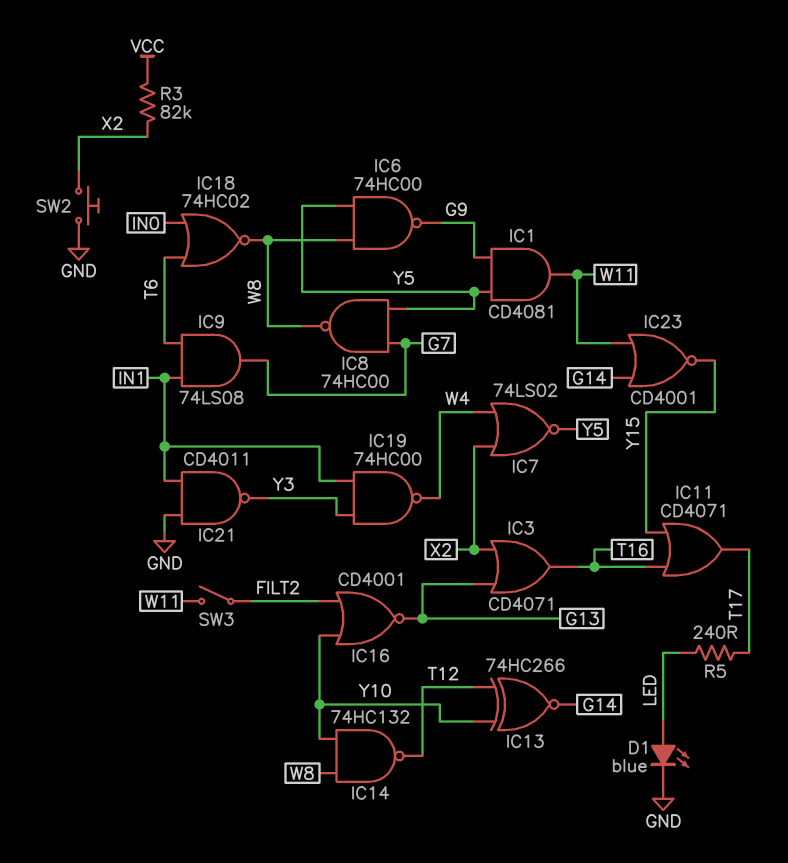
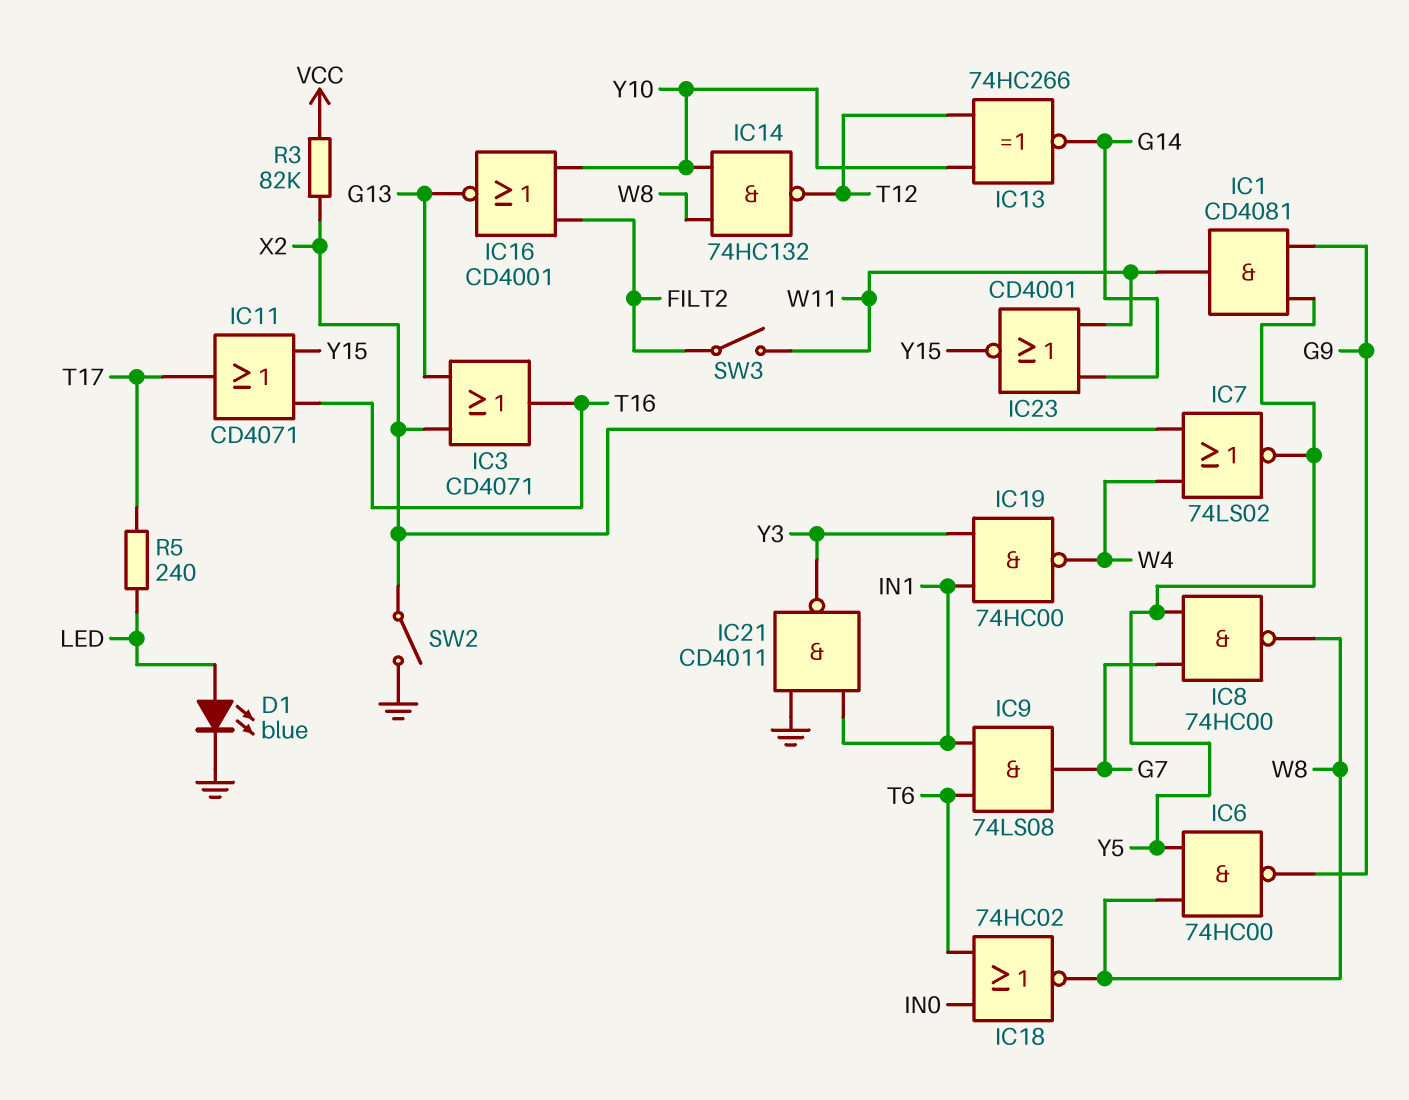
SW2: button (GND, X2) -> switch (GND, X2)

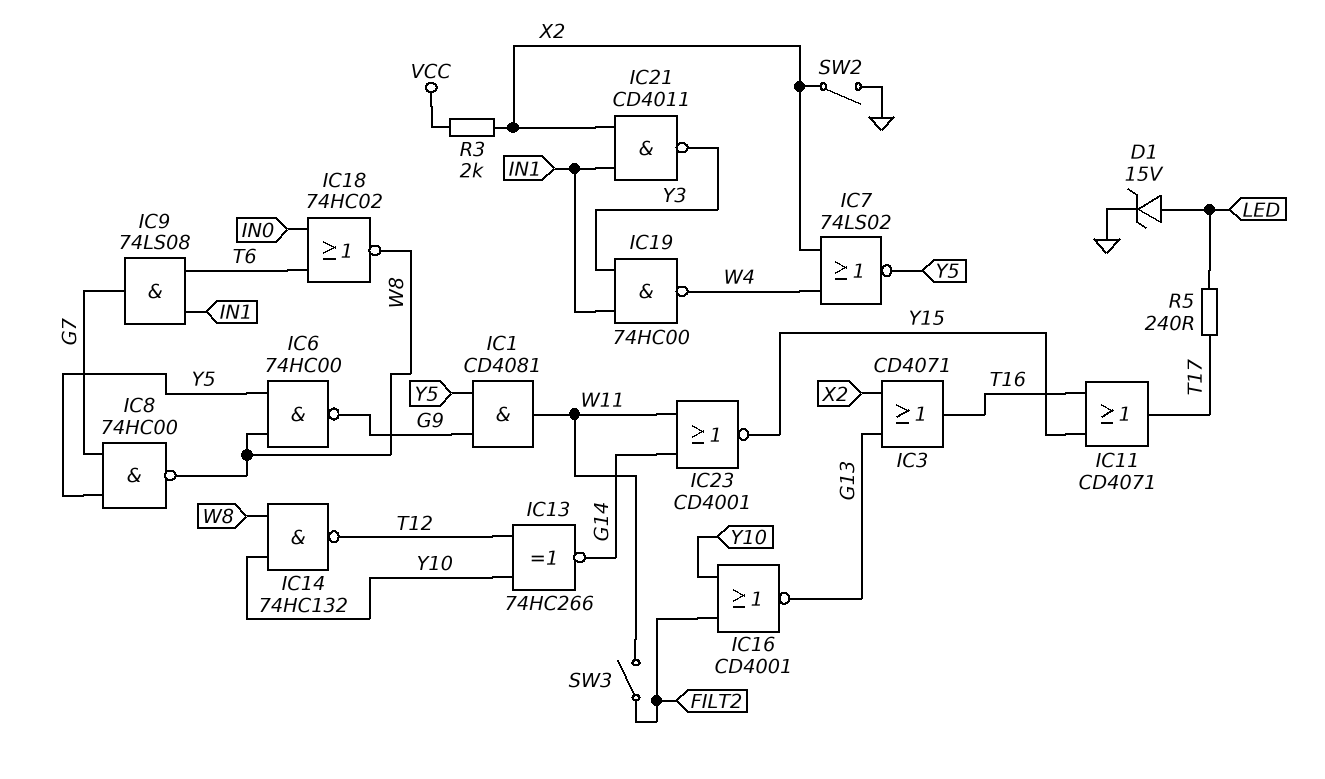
D1: LED blue (A LED, K GND) -> zener 15V (A LED, K GND)
IC21: NAND CD4011 (in GND, in IN1, out Y3) -> NAND CD4011 (in IN1, in X2, out Y3)
R3: 82k (VCC, X2) -> 2k (VCC, X2)

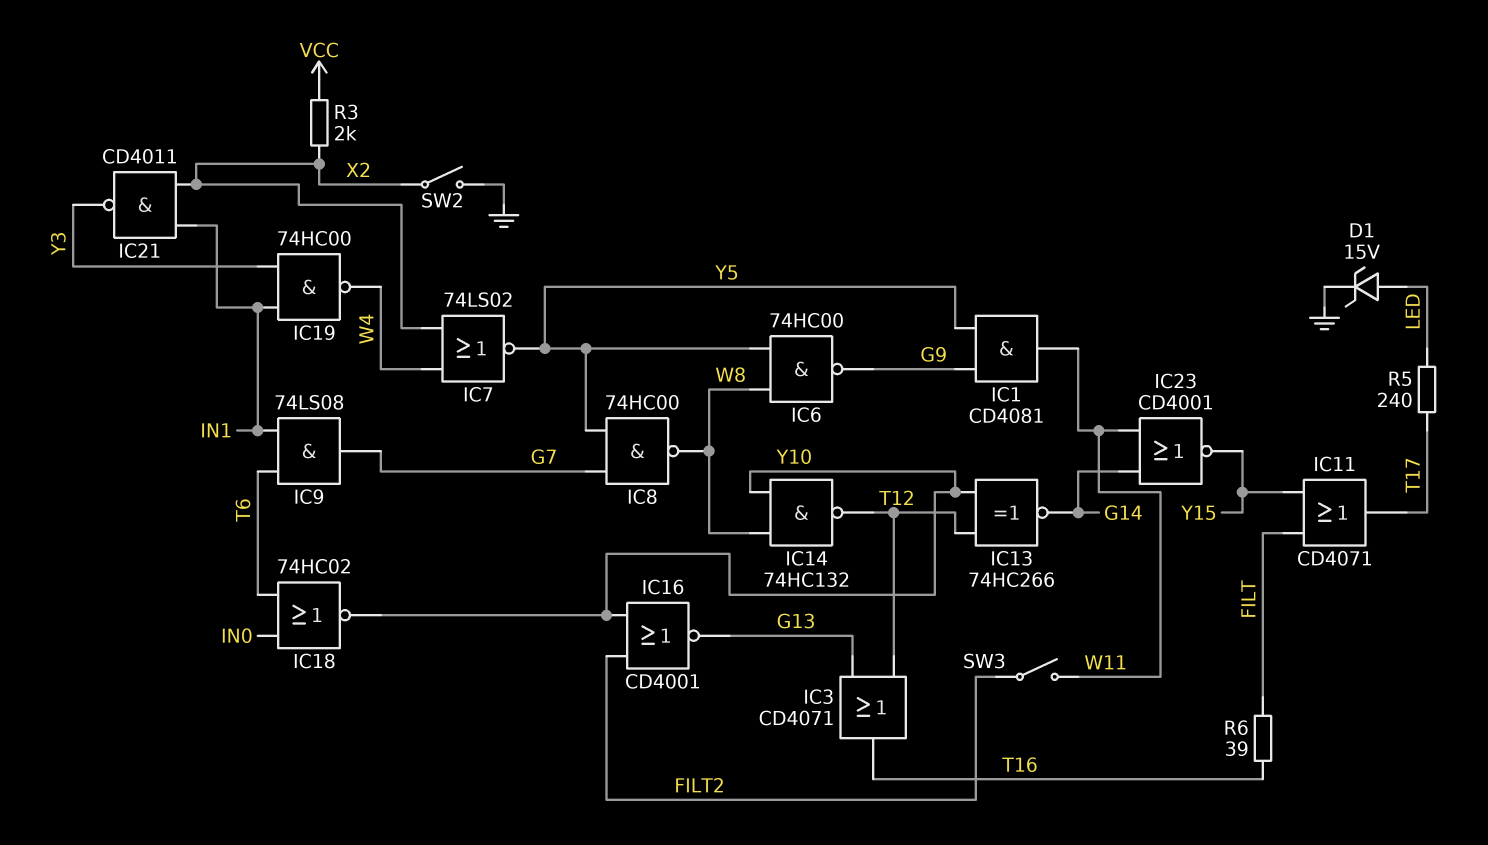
IC3: OR CD4071 (in G13, in X2, out T16) -> OR CD4071 (in G13, in T12, out T16)
IC11: OR CD4071 (in T16, in Y15, out T17) -> OR CD4071 (in FILT, in Y15, out T17)
IC18: NOR 74HC02 (in IN0, in T6, out W8) -> NOR 74HC02 (in IN0, in T6, out Y10)
R6: none -> 39 (FILT, T16)

